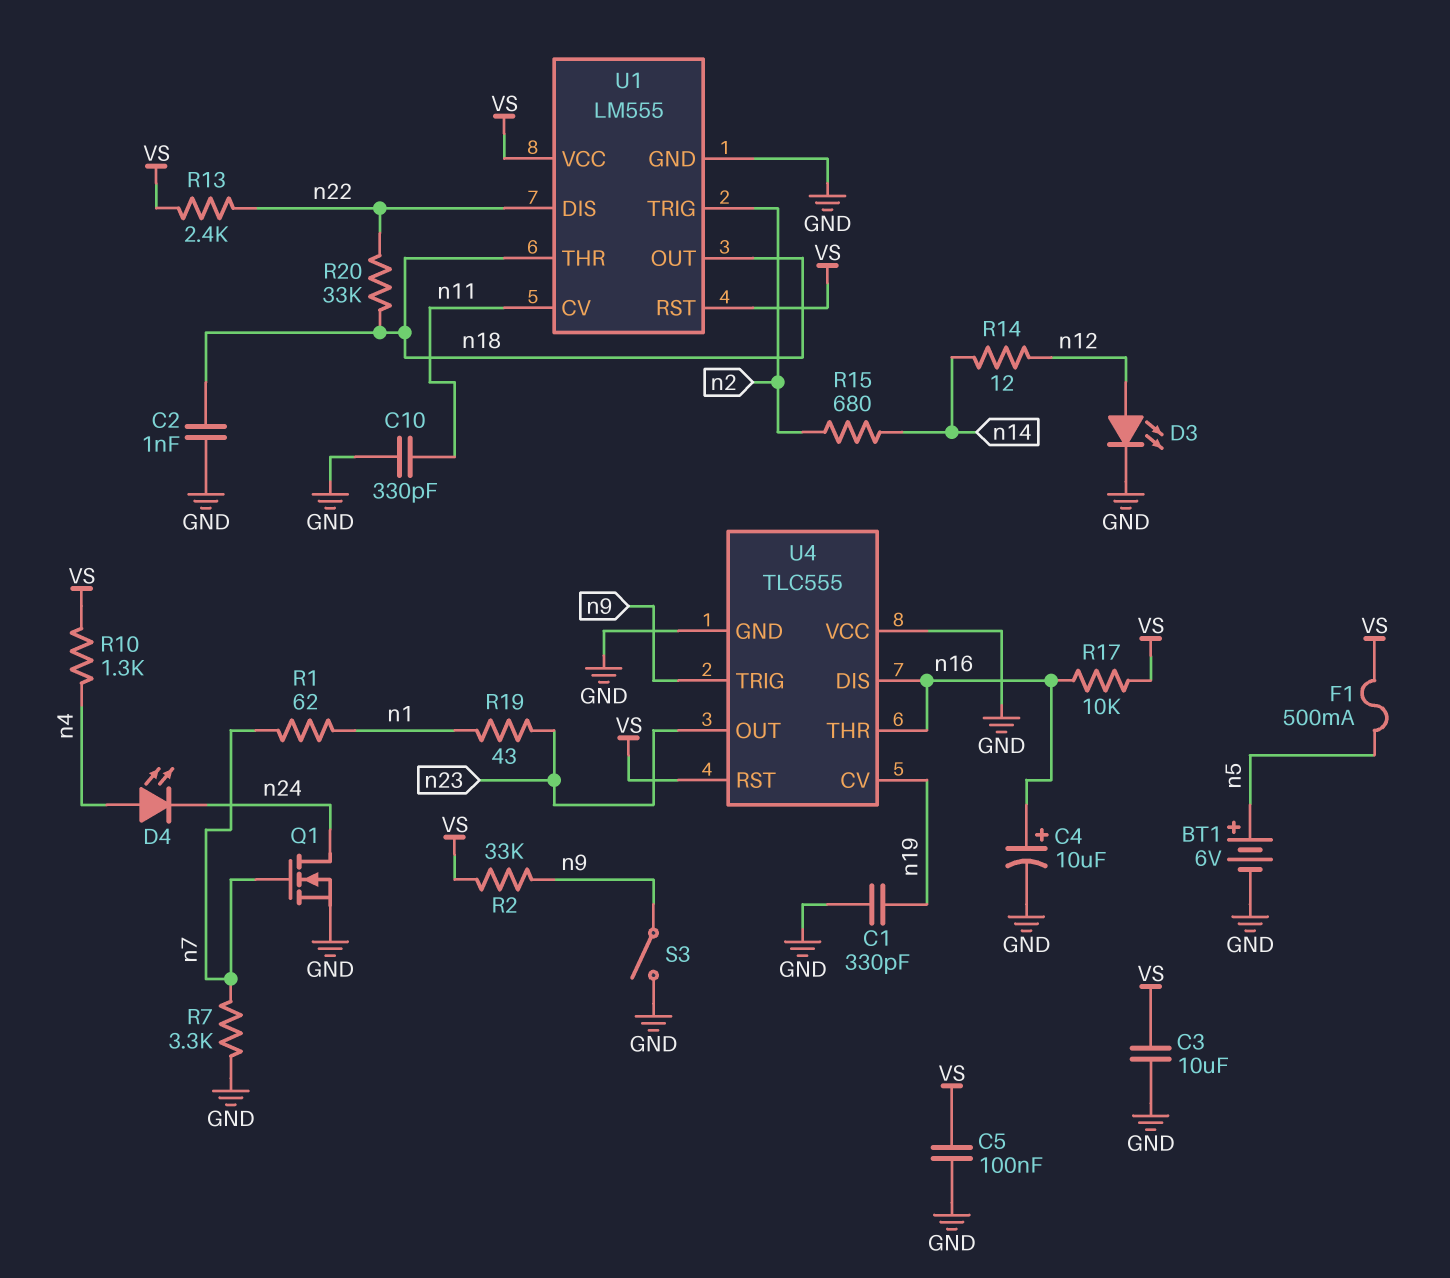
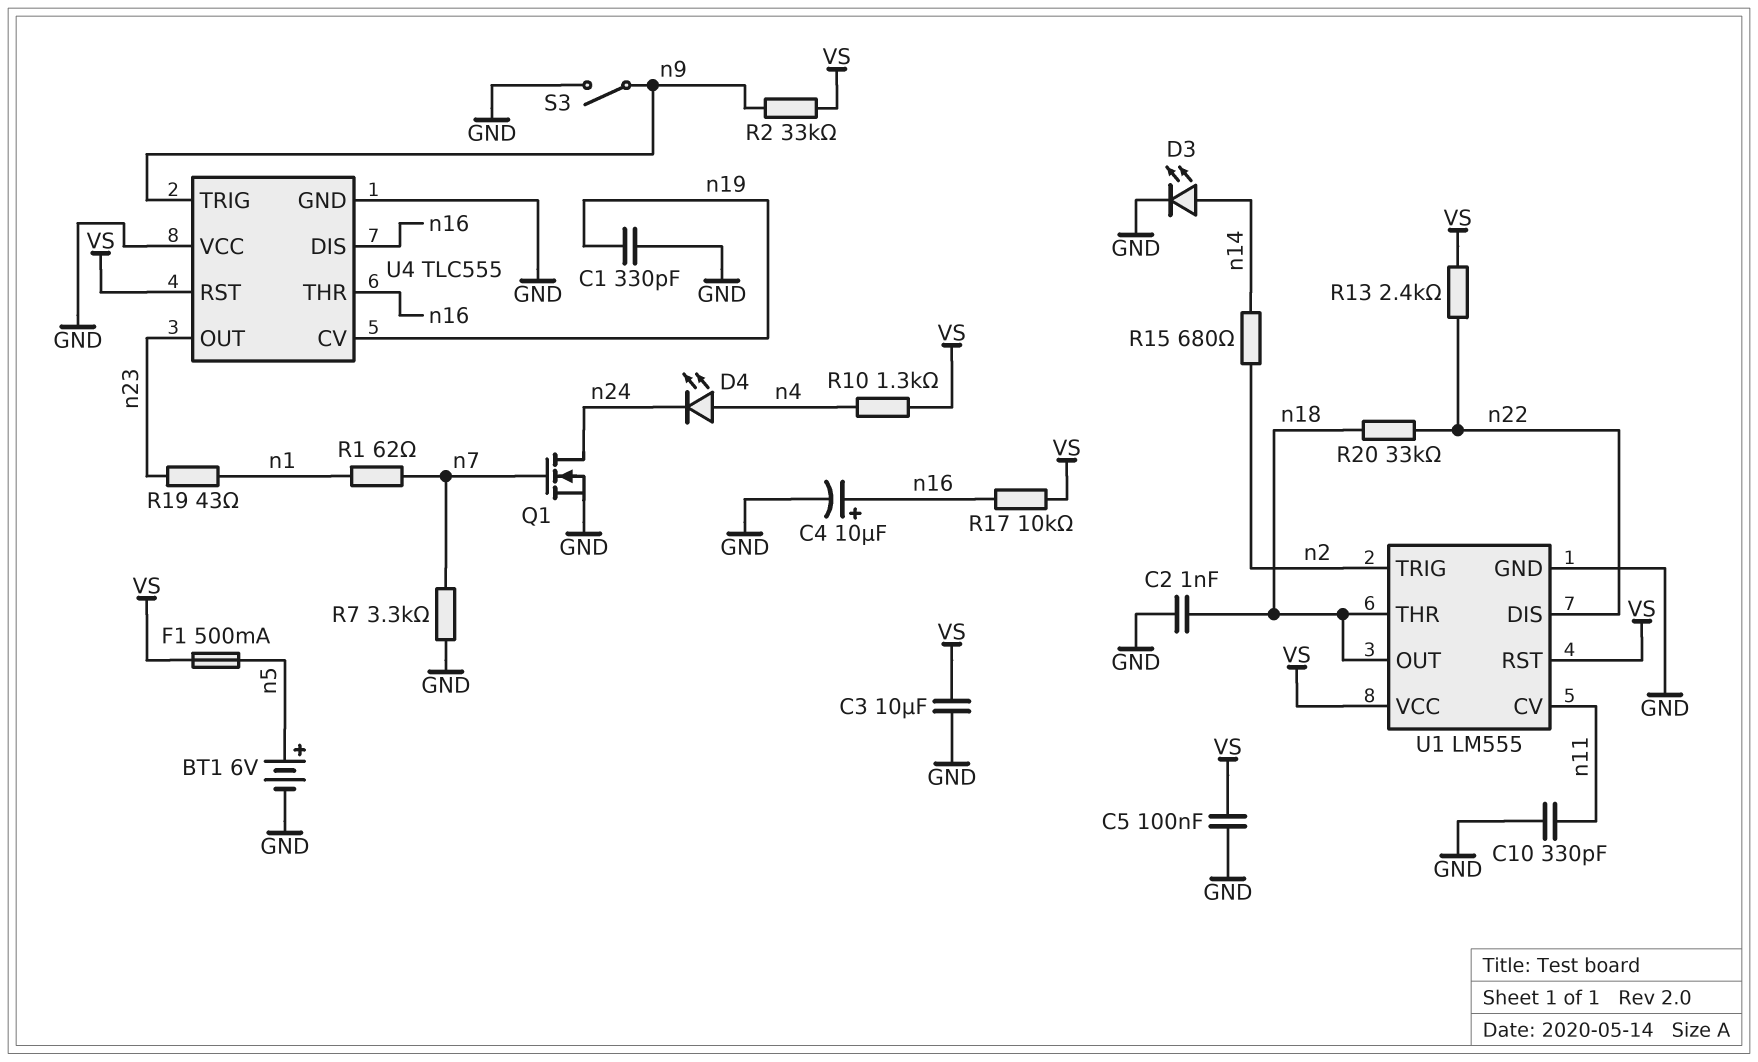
D3: LED (A n12, K GND) -> LED (A n14, K GND)
R14: 12 (n12, n14) -> none

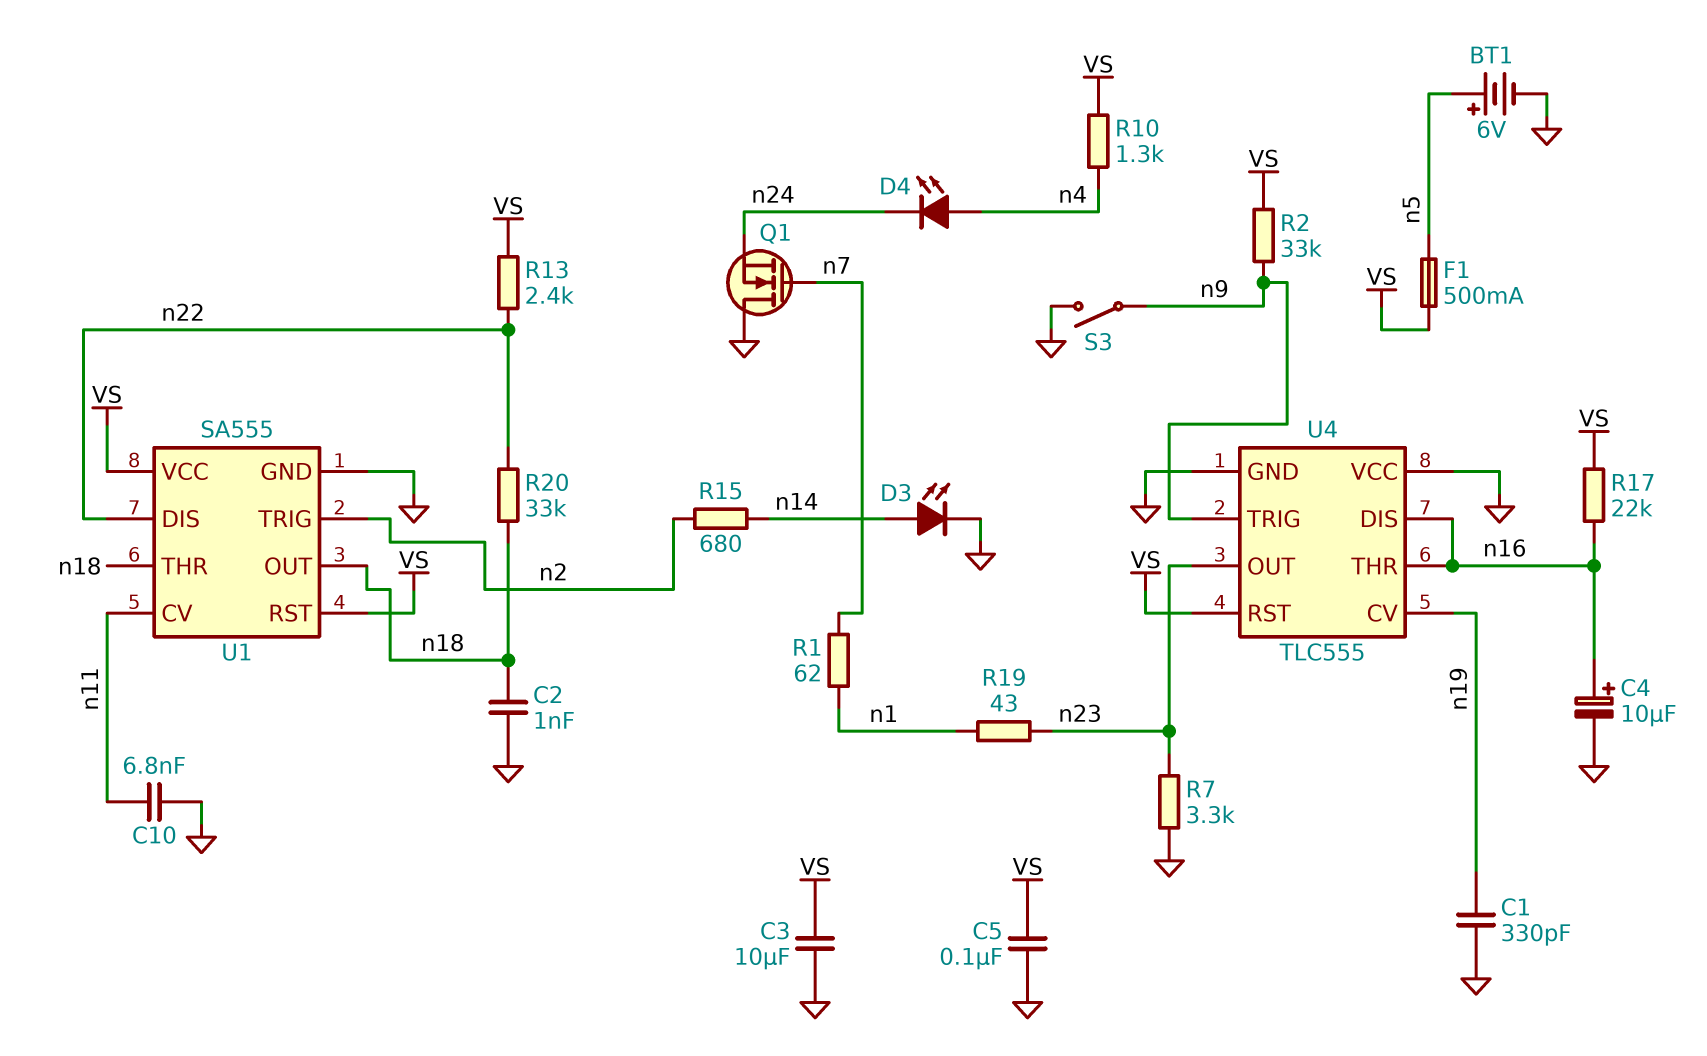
C10: 330pF (GND, n11) -> 6.8nF (GND, n11)
Q1: NMOS (G n7, D n24, S GND) -> NMOS (G n7, D GND, S n24)
R7: 3.3k (GND, n7) -> 3.3k (GND, n23)
R17: 10k (VS, n16) -> 22k (VS, n16)
U1: LM555 -> SA555

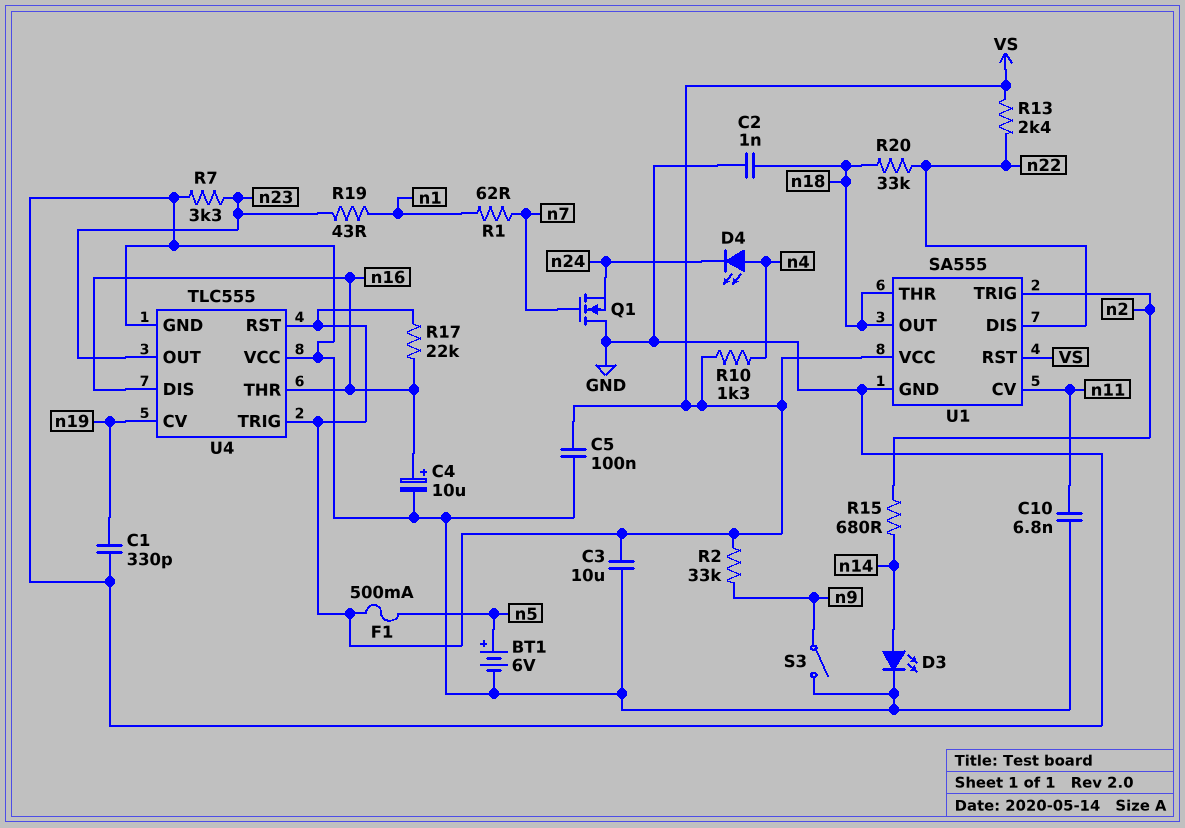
U4 pin TRIG: n9 -> VS

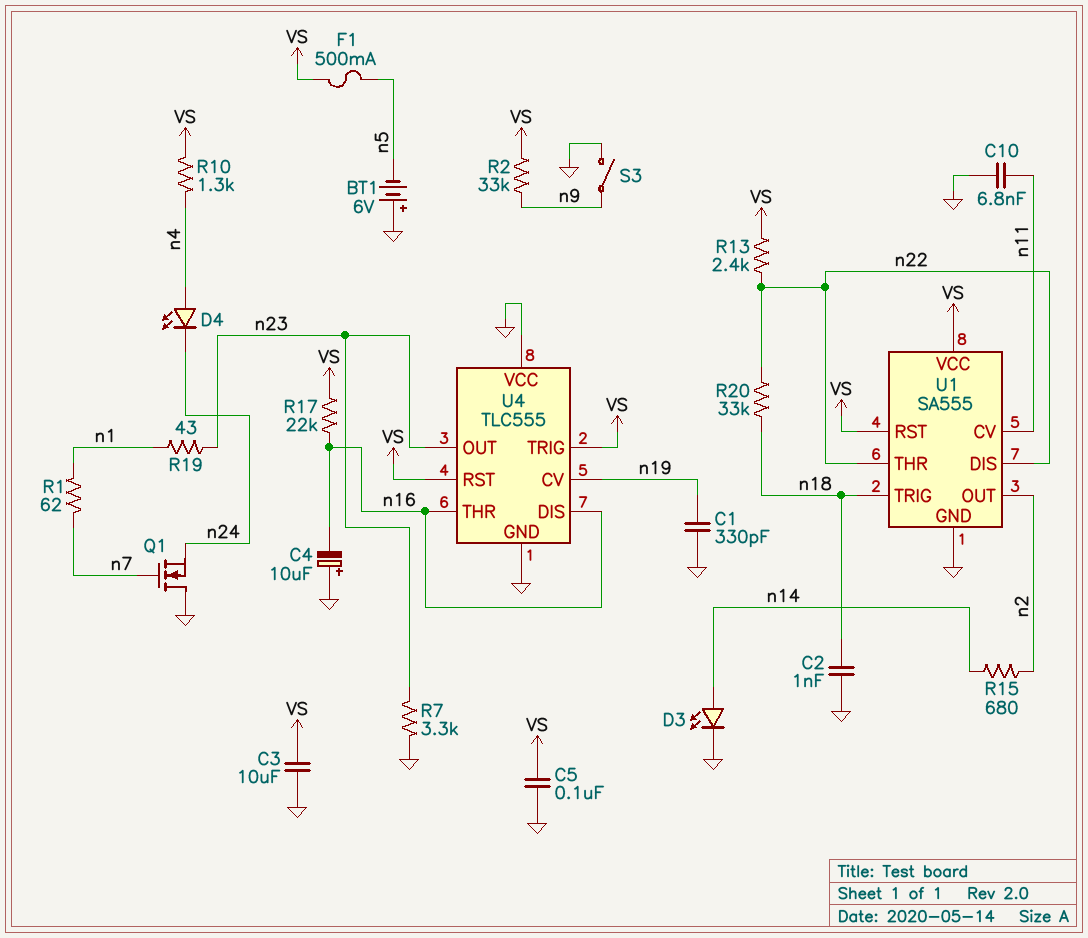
BT1: 6V (plus n5, minus GND) -> 6V (plus GND, minus n5)
C4: 10uF (plus n16, minus GND) -> 10uF (plus GND, minus n16)
U1 pin OUT: n18 -> n2
U1 pin THR: n18 -> n22
U1 pin TRIG: n2 -> n18

